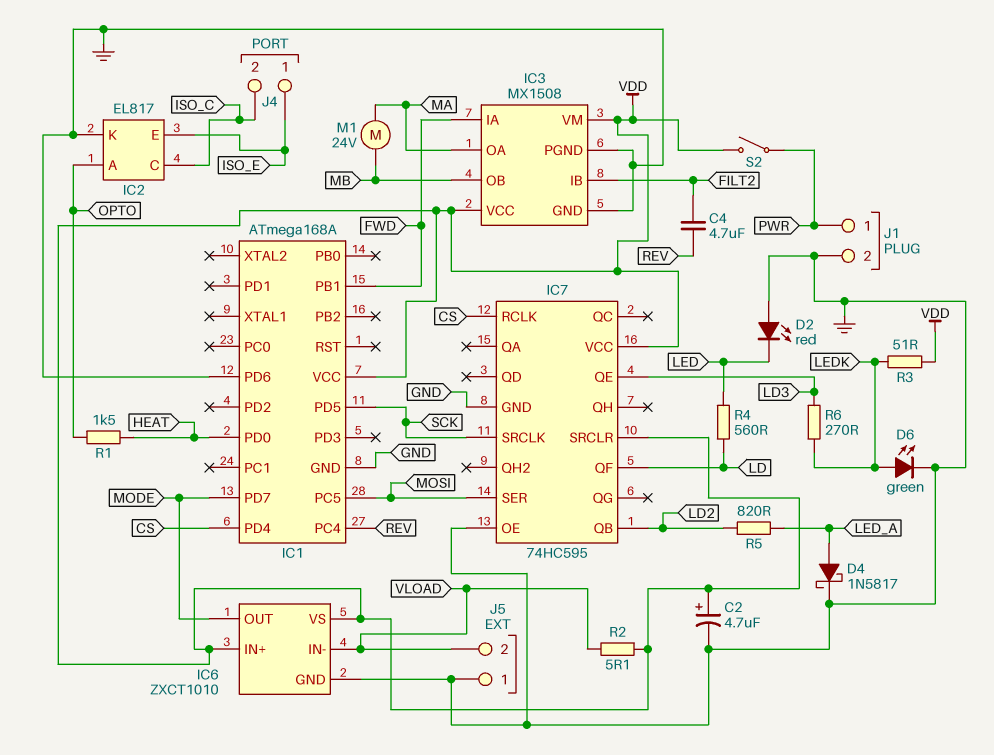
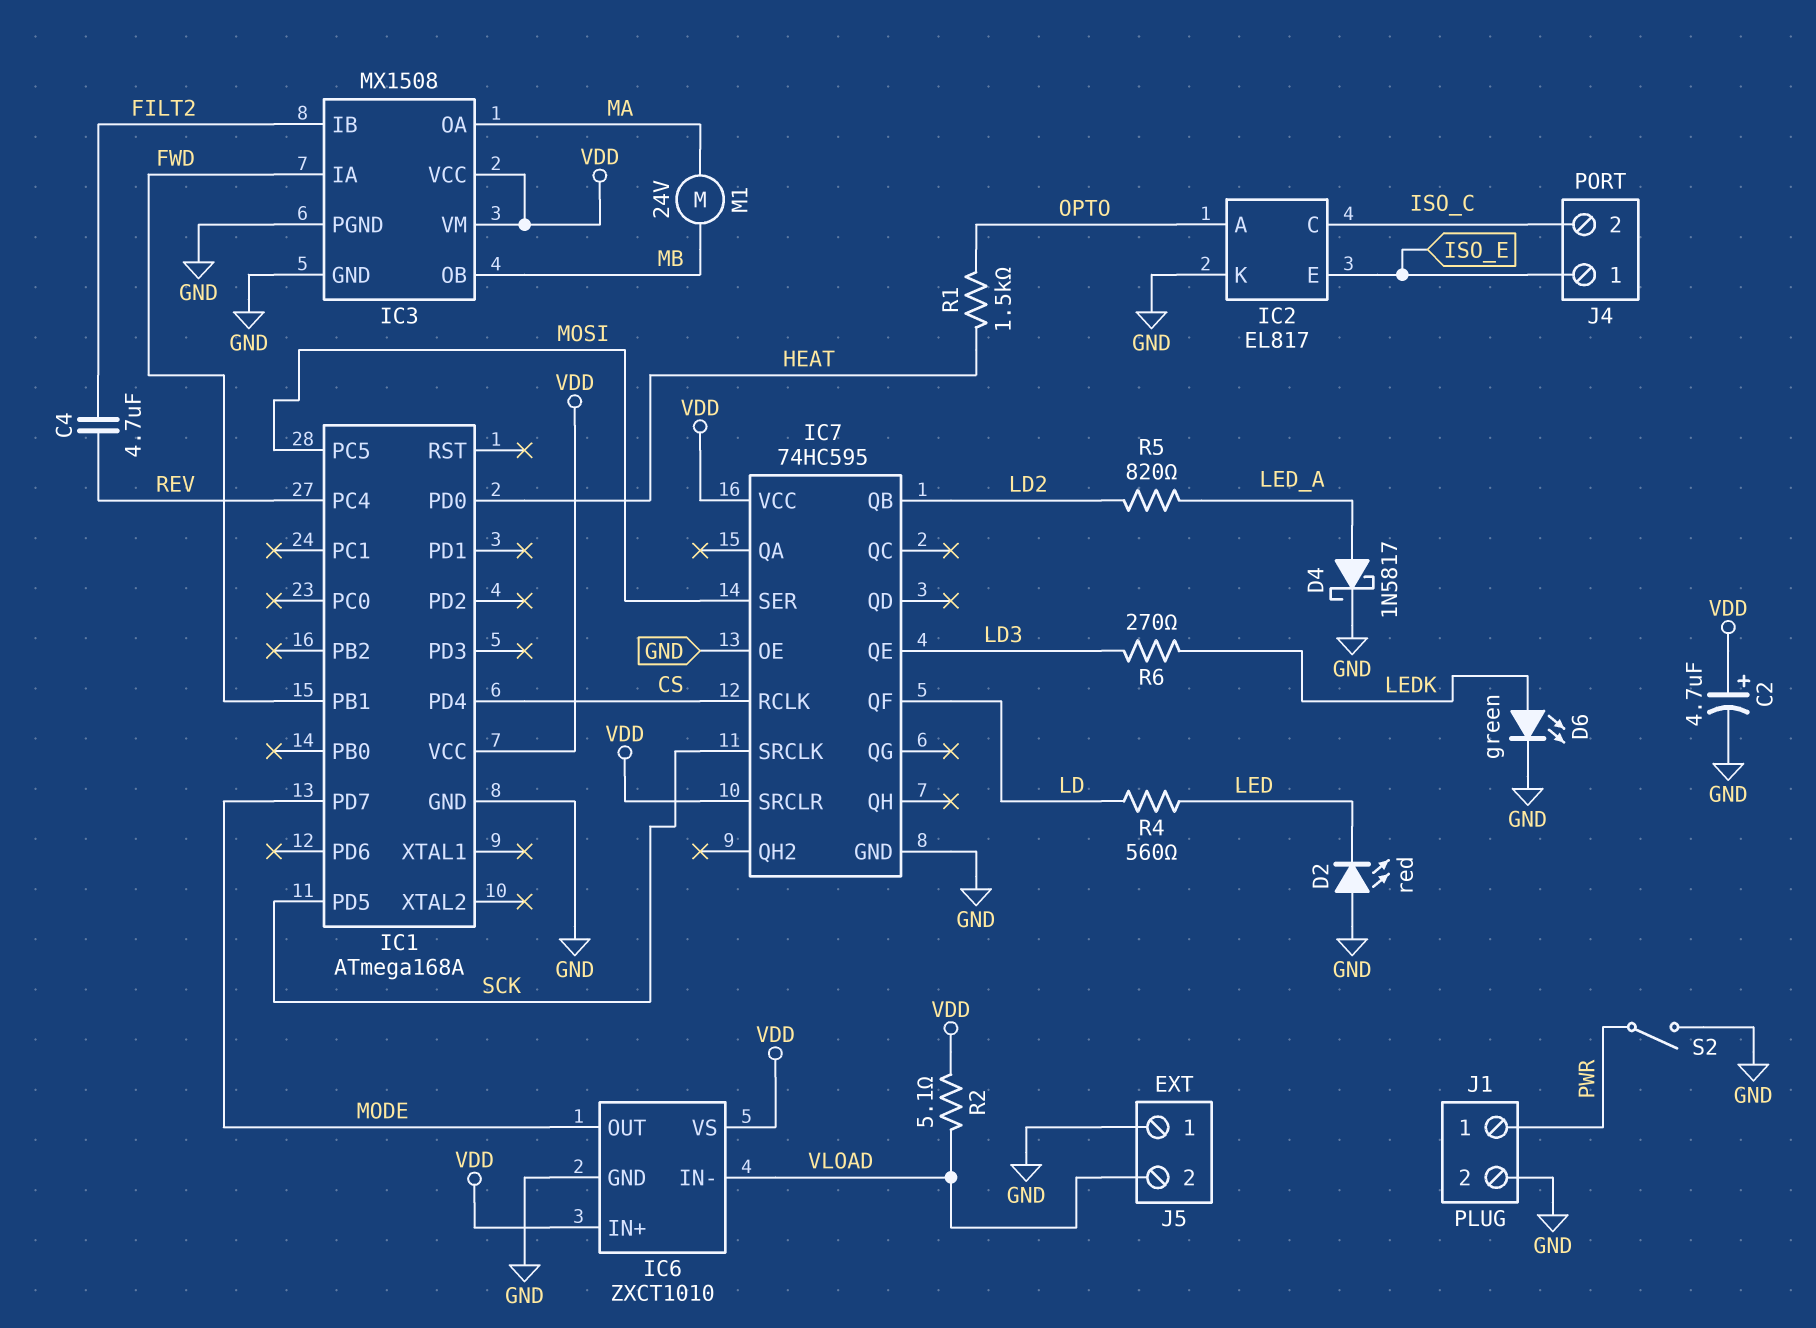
IC1 pin PD6: GND -> none
R3: 51 (LEDK, VDD) -> none
S2: switch (PWR, VDD) -> switch (GND, PWR)

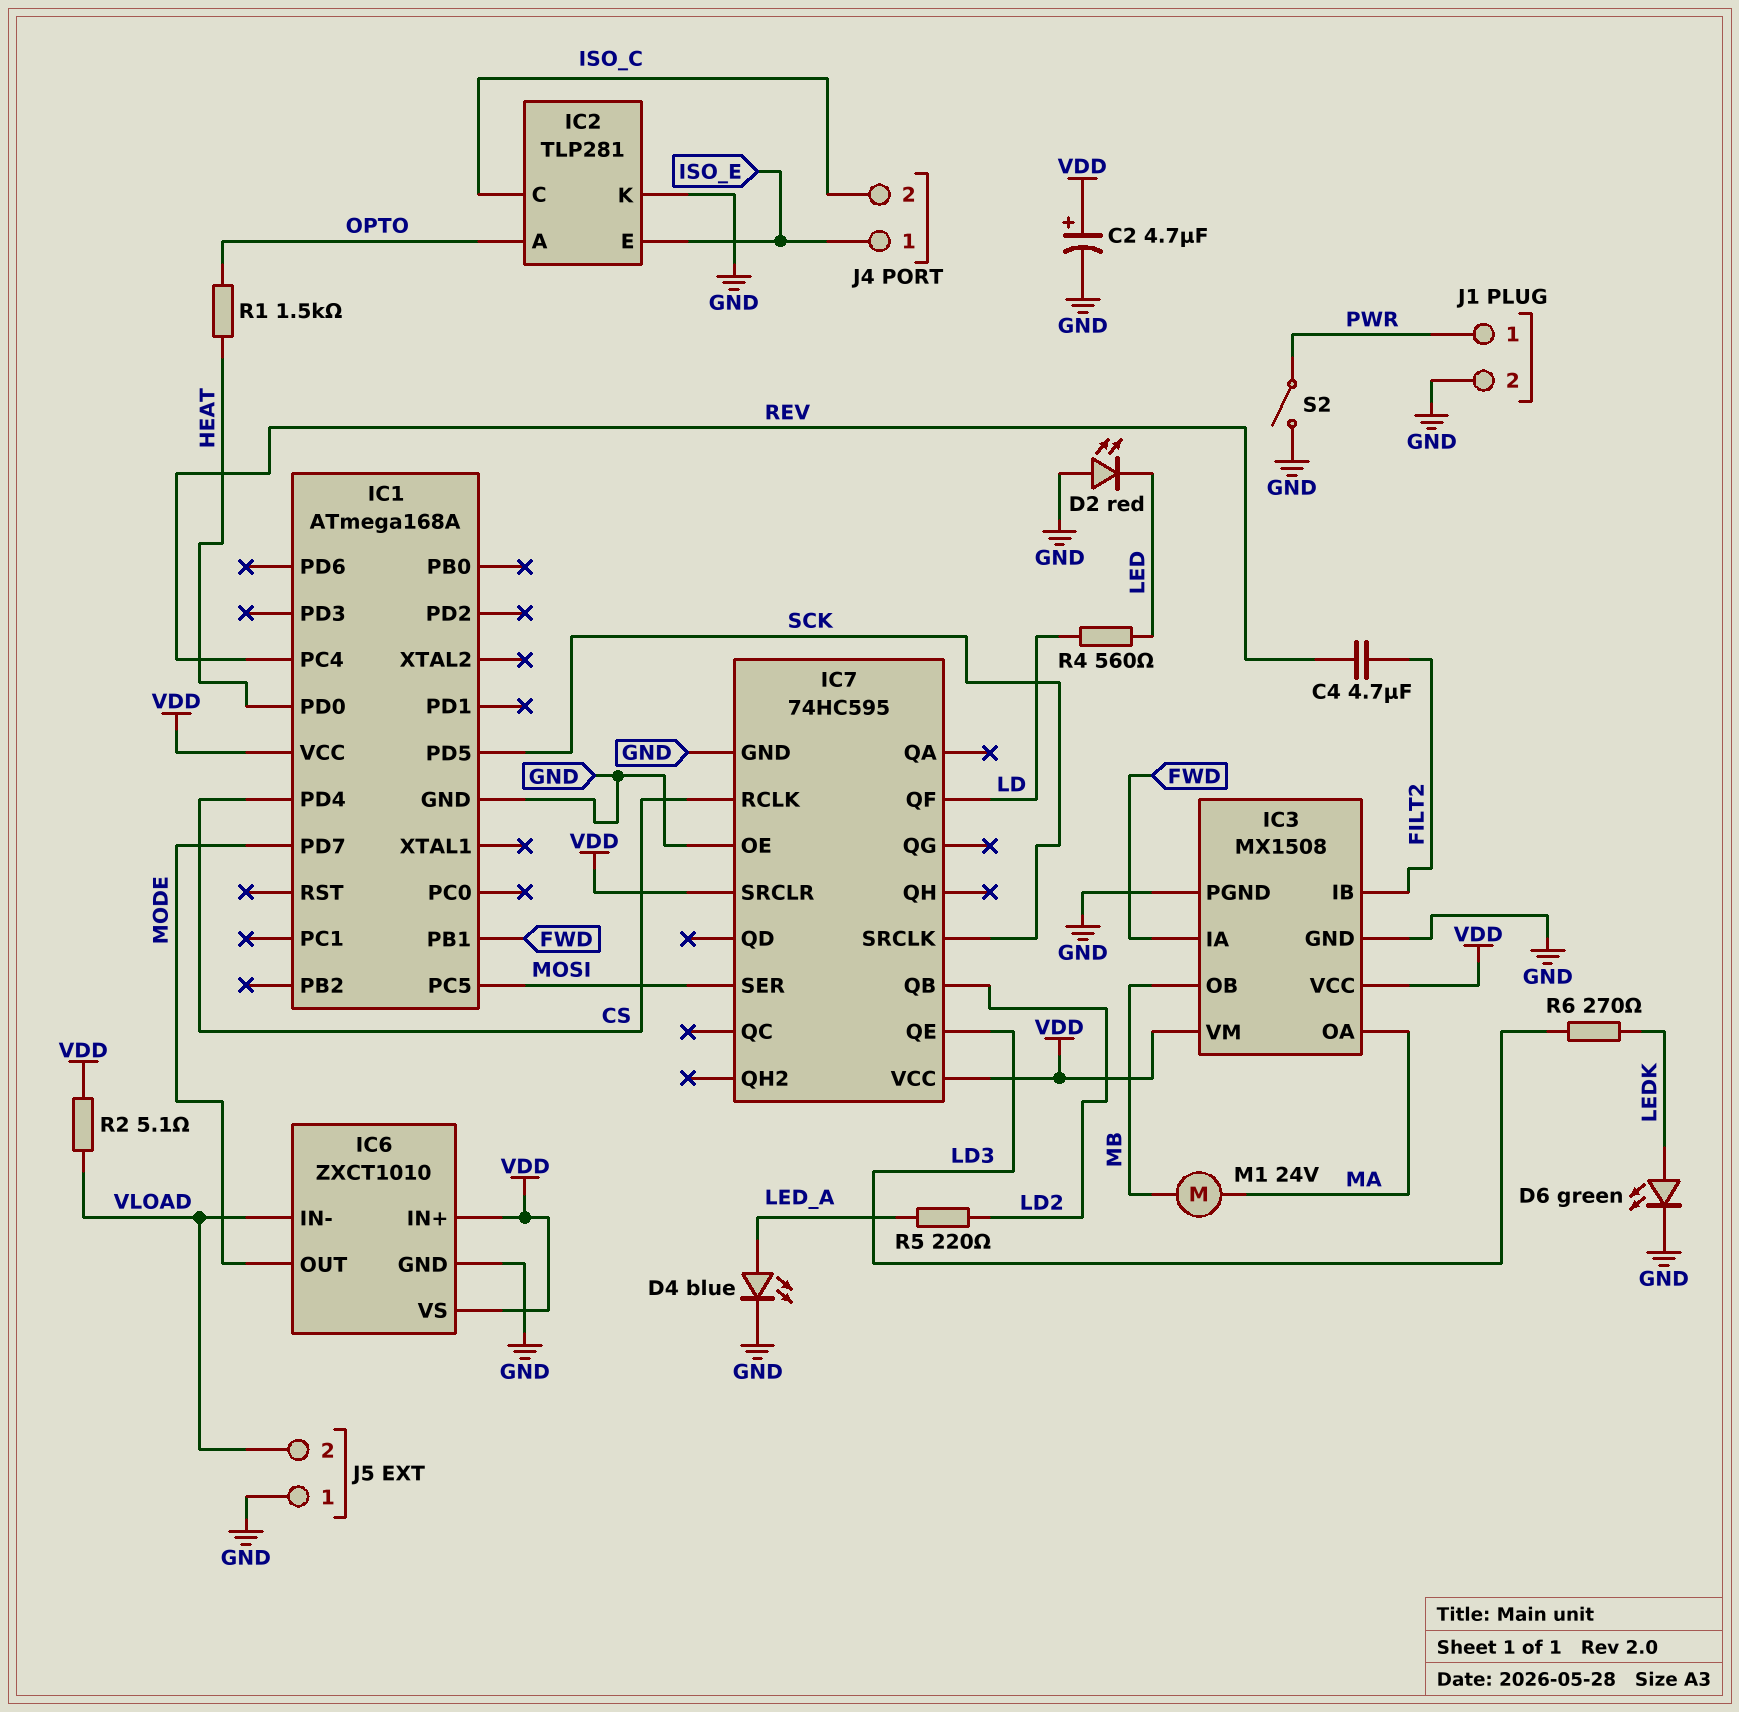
D4: schottky 1N5817 (A LED_A, K GND) -> LED blue (A LED_A, K GND)
IC2: EL817 -> TLP281
R5: 820 (LD2, LED_A) -> 220 (LD2, LED_A)

